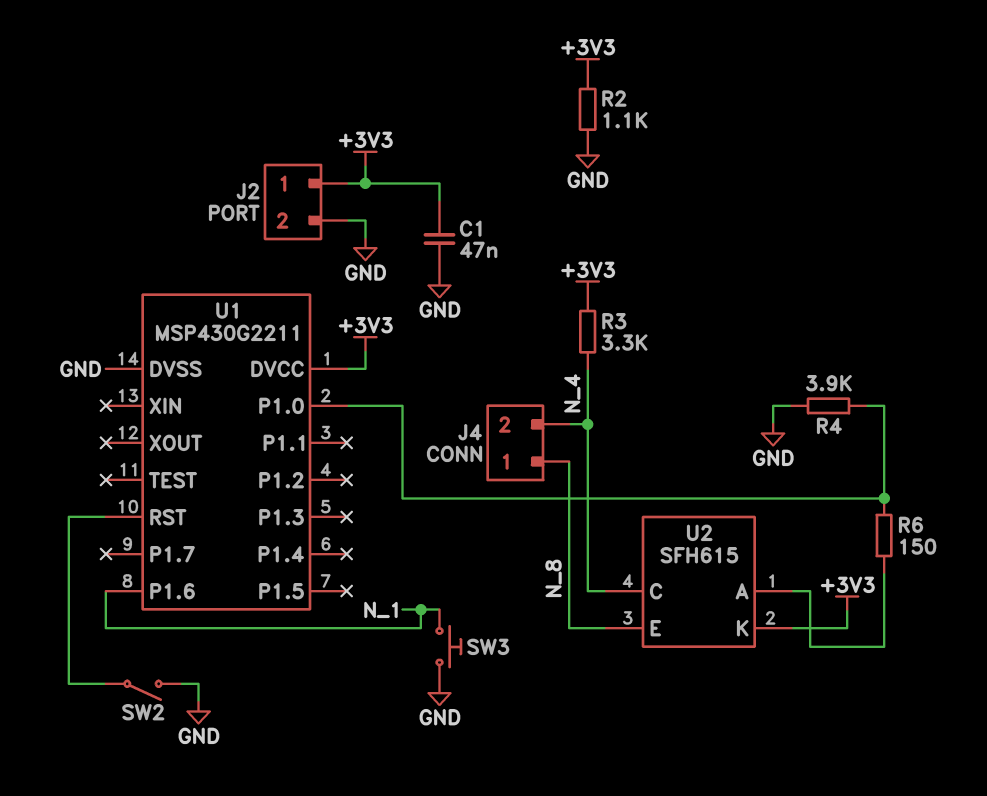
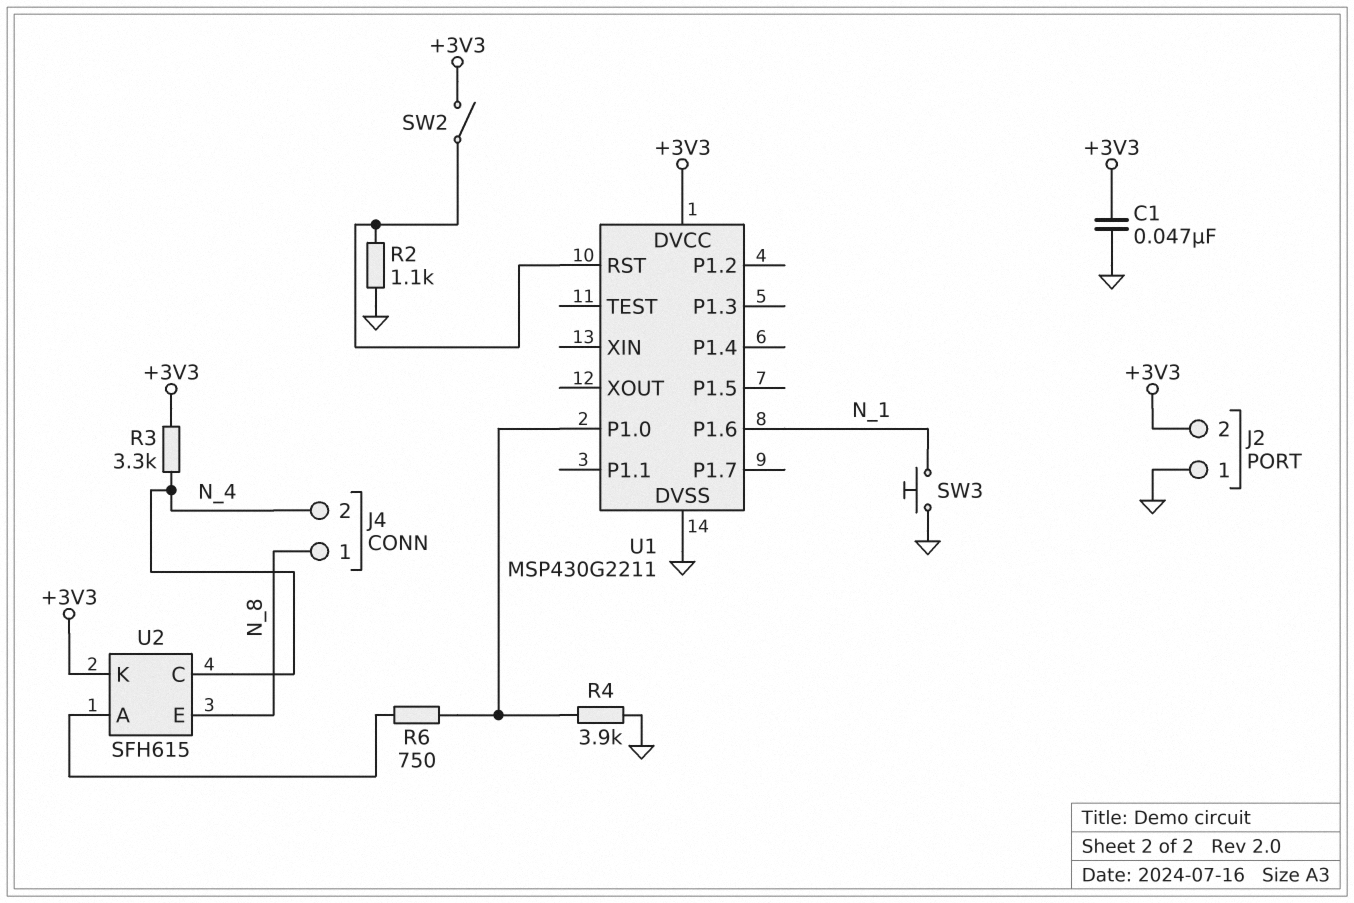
J2 pin 1: +3V3 -> GND
J2 pin 2: GND -> +3V3
R2: 1.1k (+3V3, GND) -> 1.1k (GND, U1/RST)
R6: 150 (U1/P1.0, U2/A) -> 750 (U1/P1.0, U2/A)
SW2: switch (GND, U1/RST) -> switch (+3V3, U1/RST)

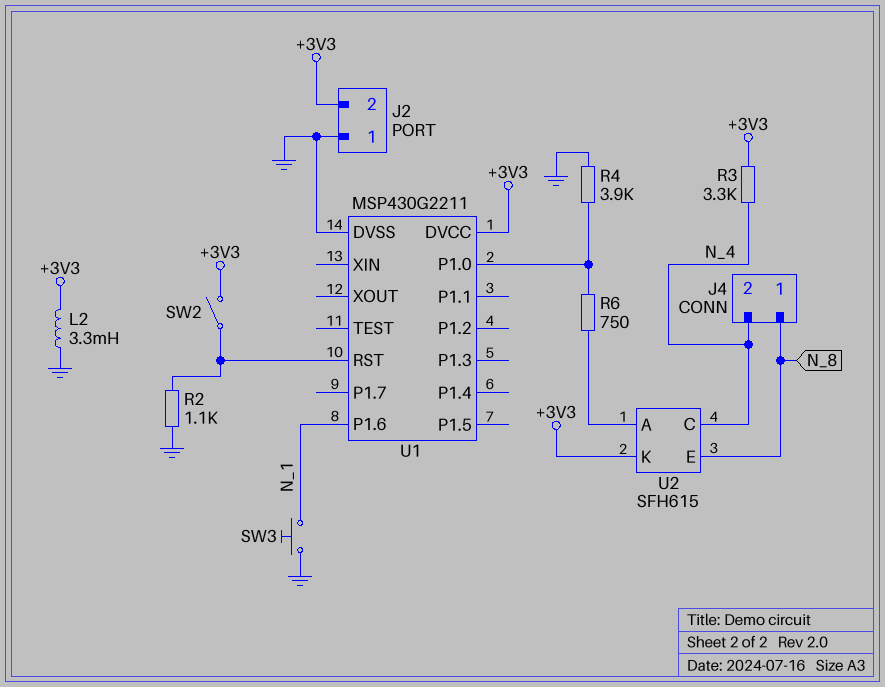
C1: 47nF (+3V3, GND) -> none
L2: none -> 3.3mH (+3V3, GND)

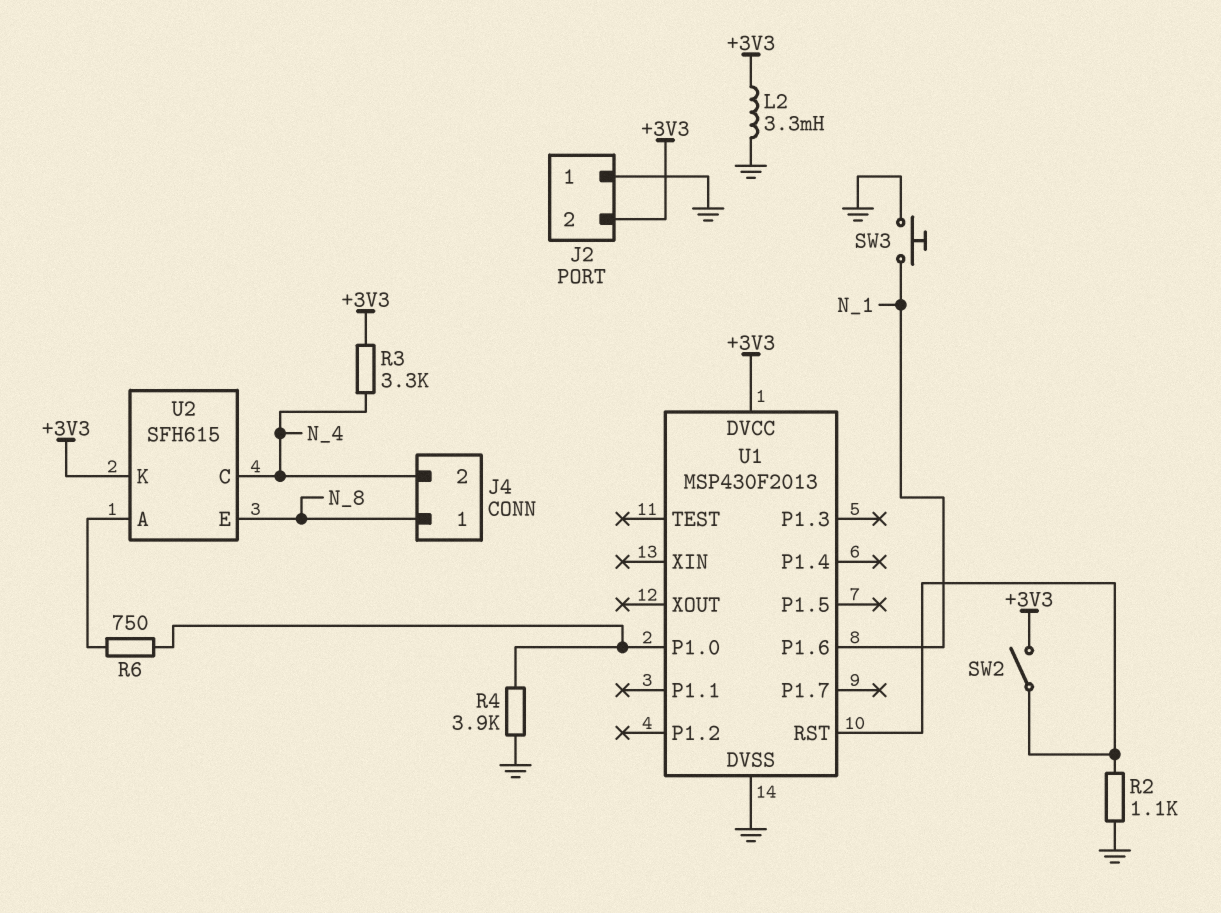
U1: MSP430G2211 -> MSP430F2013

